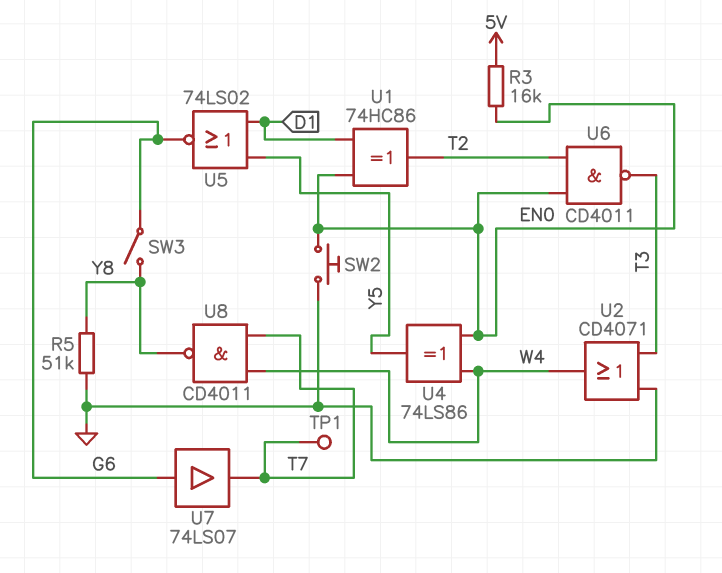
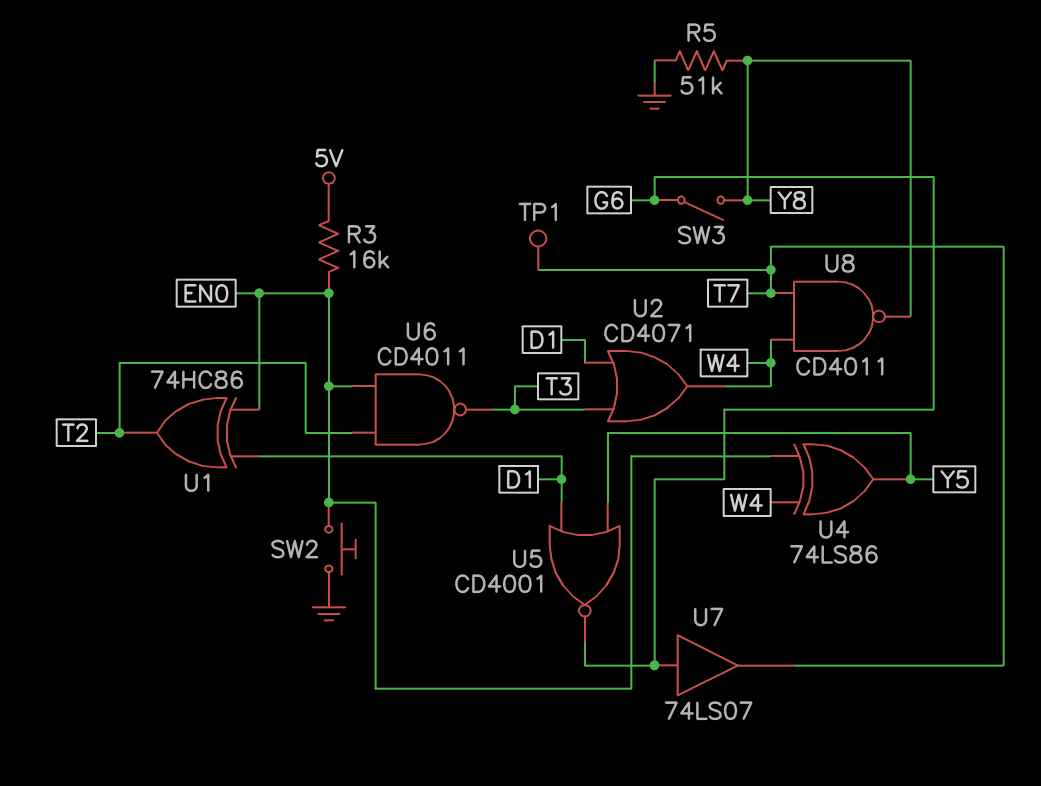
U2: OR CD4071 (in GND, in T3, out W4) -> OR CD4071 (in D1, in T3, out W4)
U5: NOR 74LS02 (in D1, in Y5, out G6) -> NOR CD4001 (in D1, in Y5, out G6)

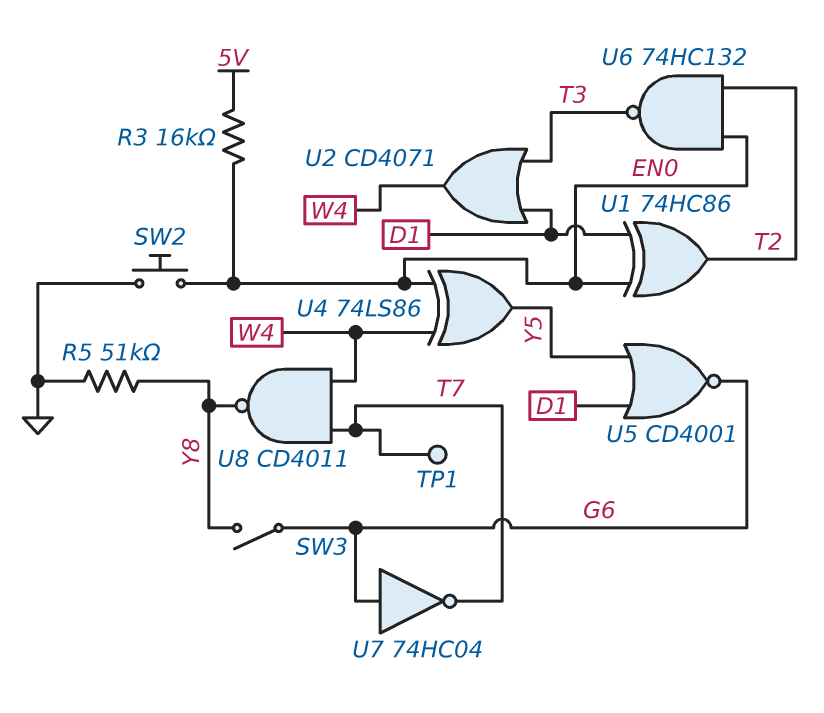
U6: NAND CD4011 (in EN0, in T2, out T3) -> NAND 74HC132 (in EN0, in T2, out T3)
U7: buffer 74LS07 (in G6, out T7) -> NOT 74HC04 (in G6, out T7)

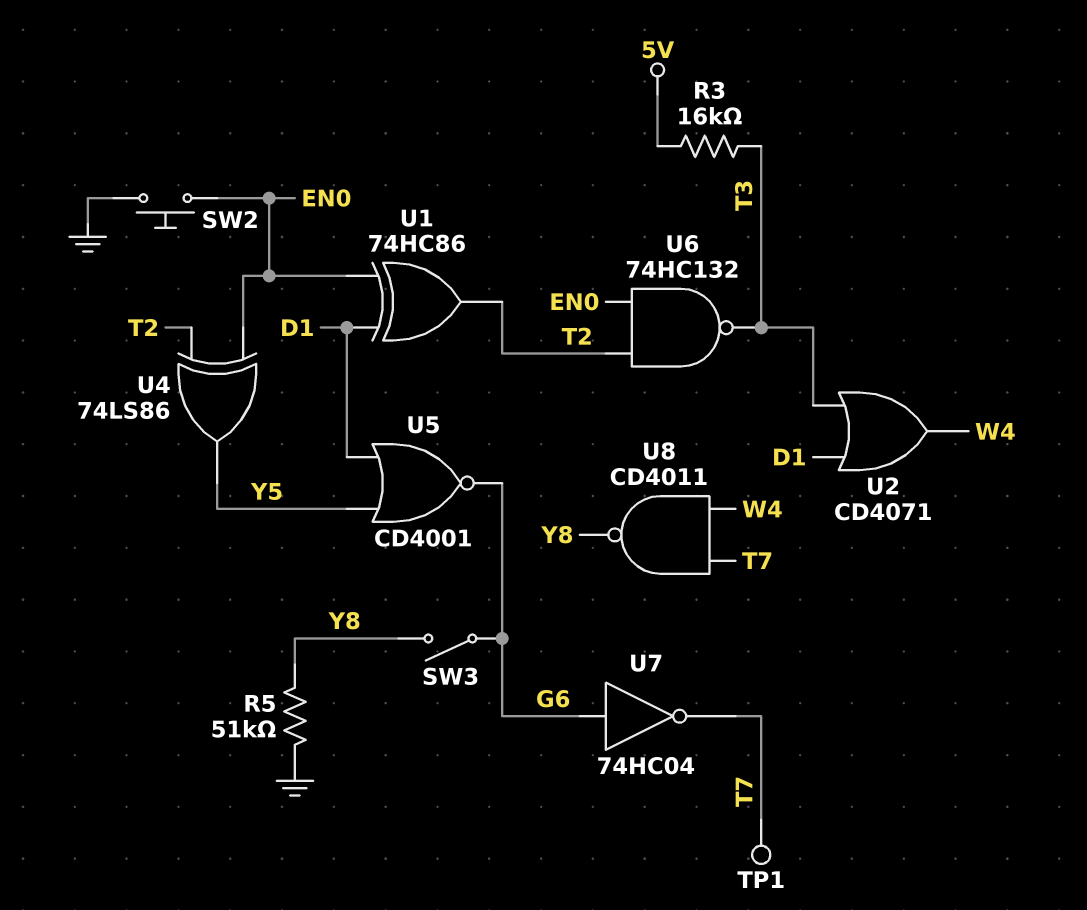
R3: 16k (5V, EN0) -> 16k (5V, T3)
U4: XOR 74LS86 (in EN0, in W4, out Y5) -> XOR 74LS86 (in EN0, in T2, out Y5)

